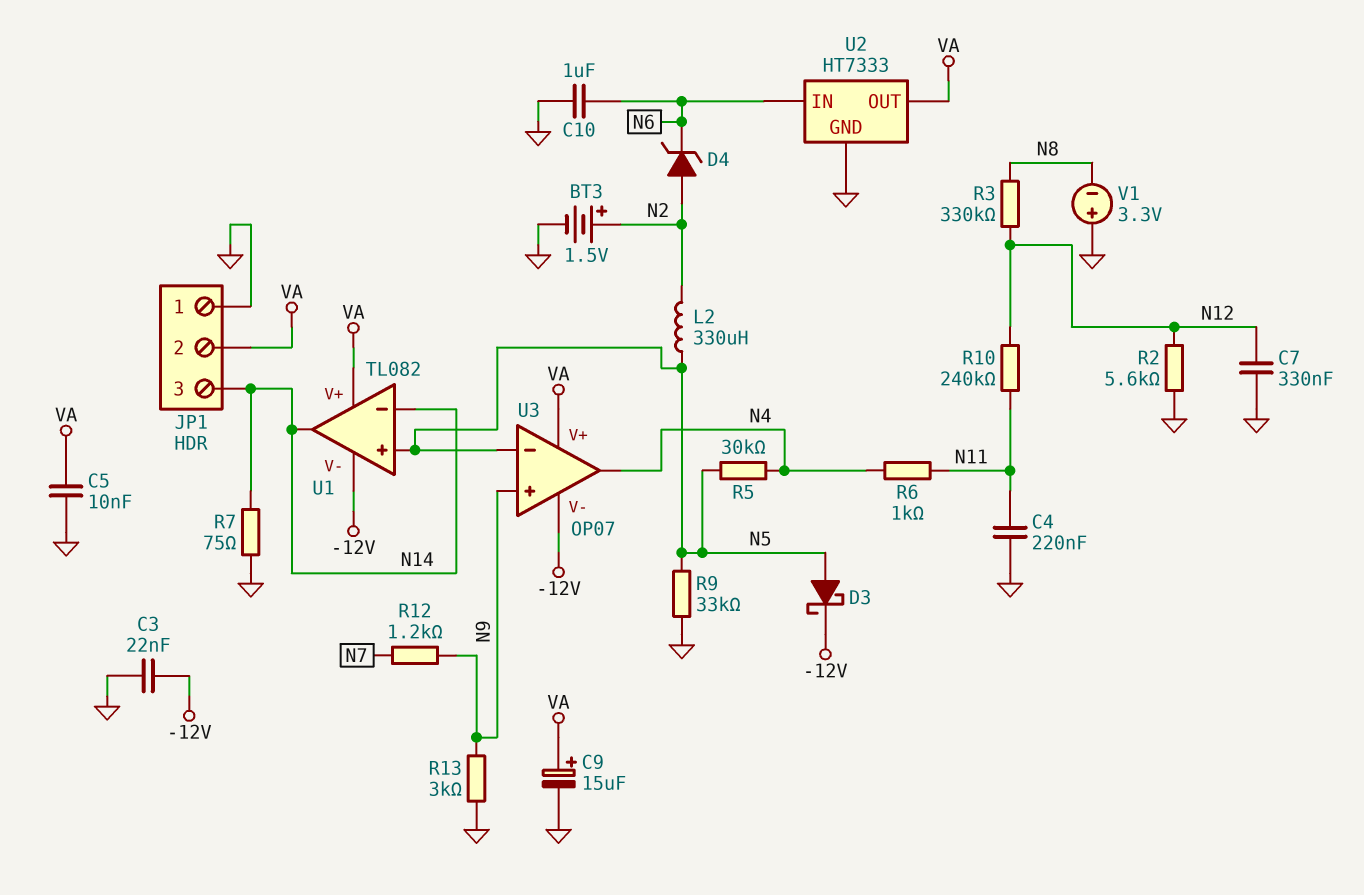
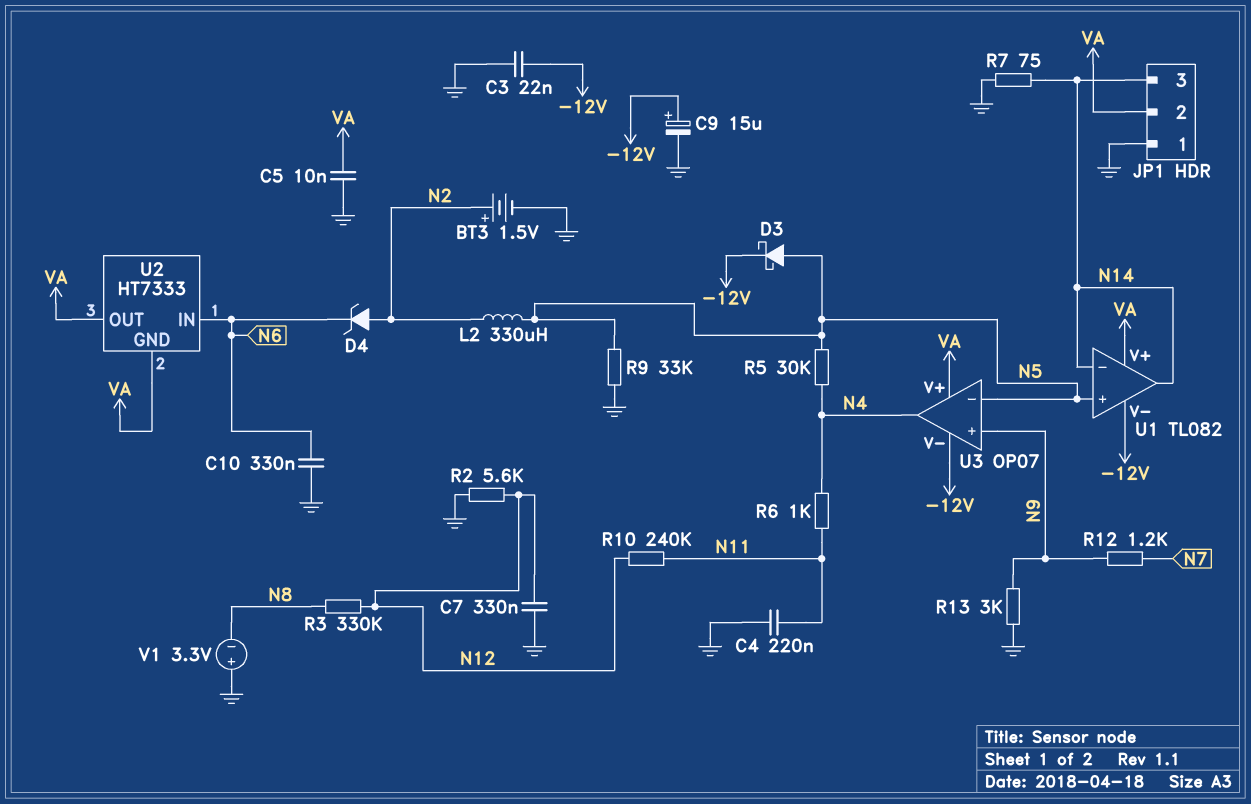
C9: 15uF (plus VA, minus GND) -> 15uF (plus -12V, minus GND)
C10: 1uF (GND, N6) -> 330nF (GND, N6)
U2 pin GND: GND -> VA

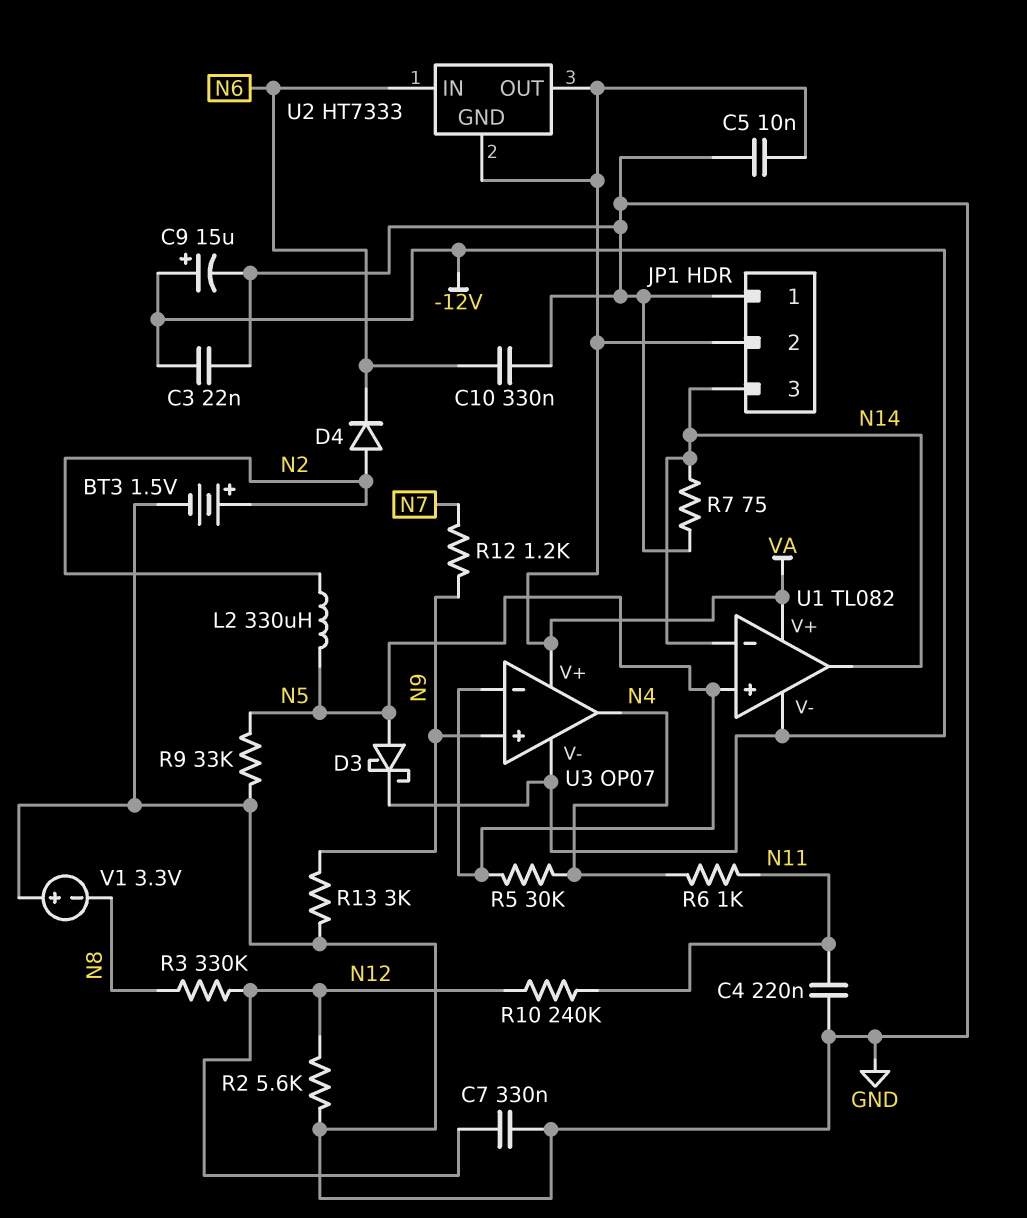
D4: zener (A N2, K N6) -> diode (A N2, K N6)

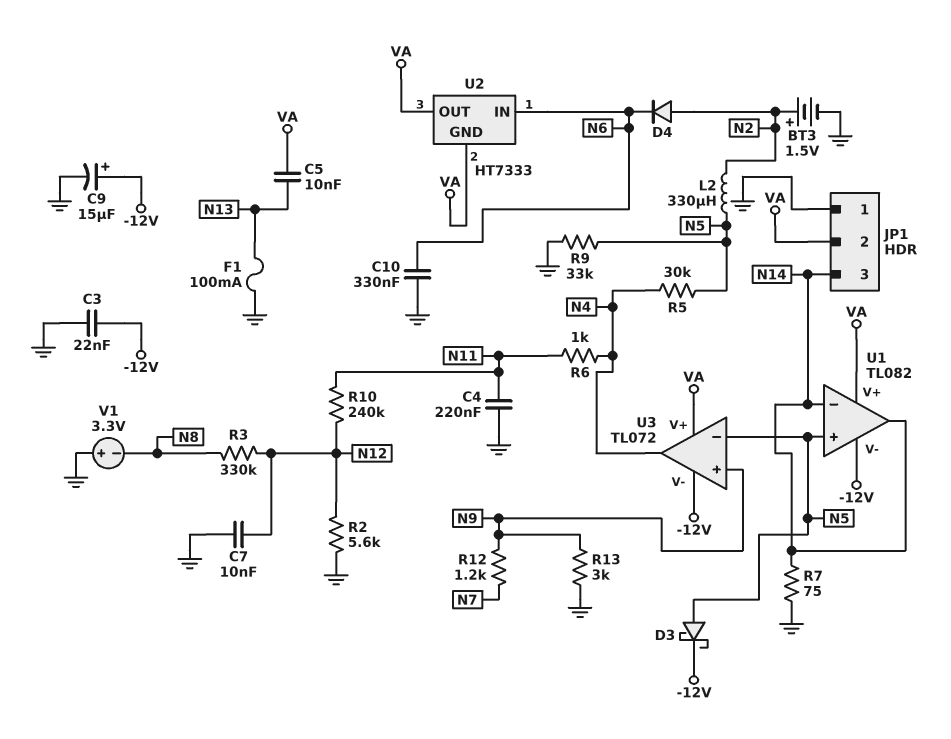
C5: 10nF (GND, VA) -> 10nF (N13, VA)
C7: 330nF (GND, N12) -> 10nF (GND, N12)
F1: none -> 100mA (GND, N13)
U3: OP07 -> TL072

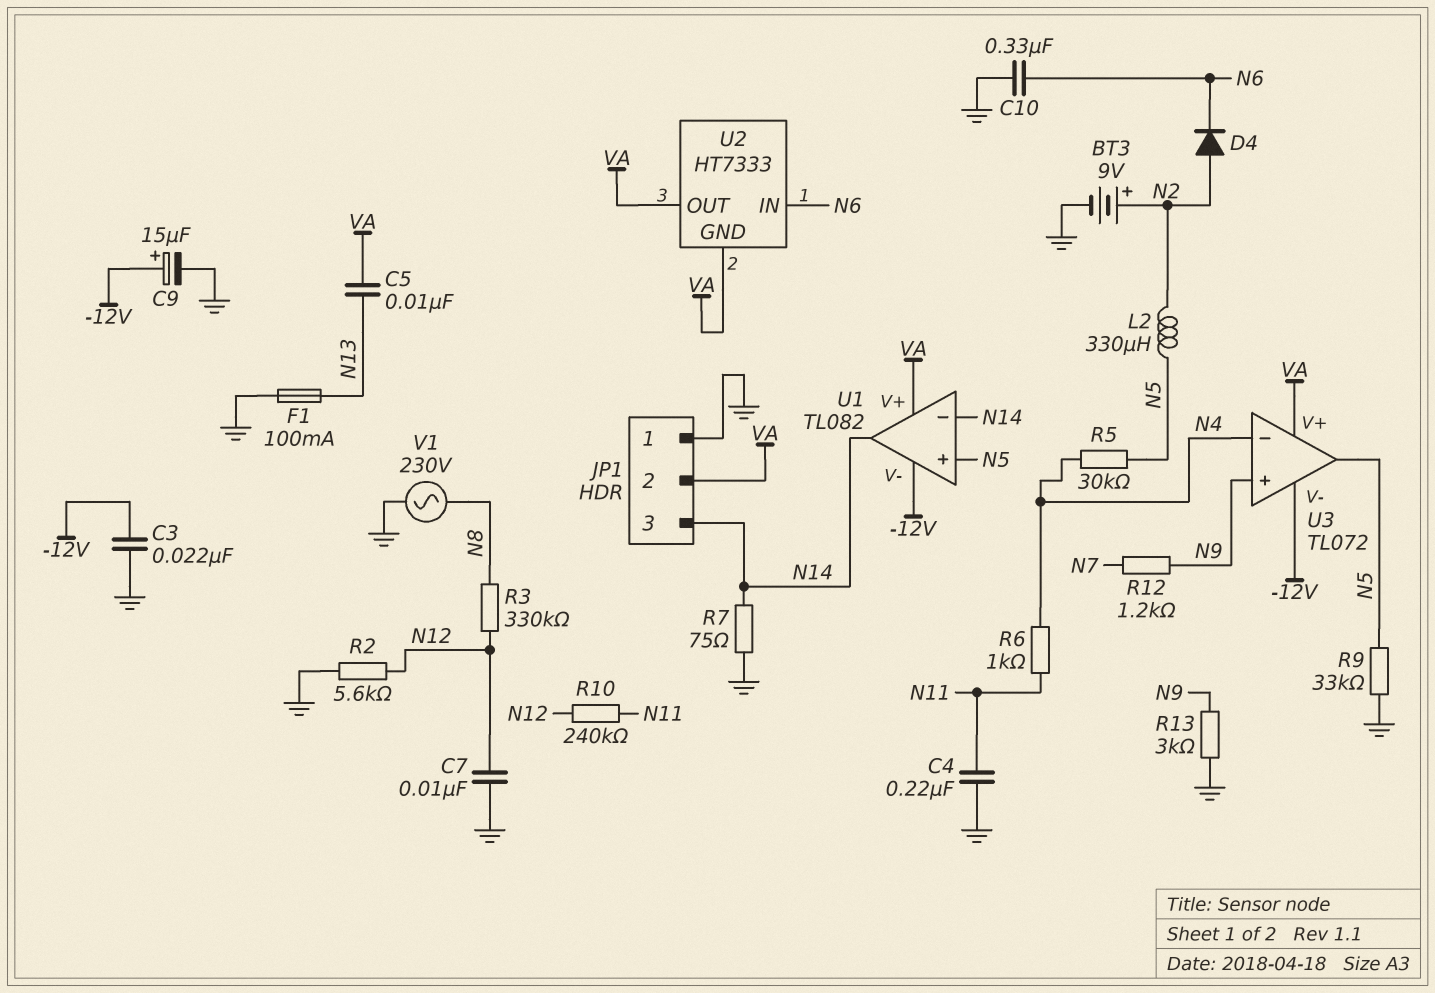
BT3: 1.5V (plus N2, minus GND) -> 9V (plus N2, minus GND)
D3: schottky (A N5, K -12V) -> none
U3 pin in-: N5 -> N4
U3 pin out: N4 -> N5
V1: 3.3V (plus GND, minus N8) -> AC 230V (GND, N8)

